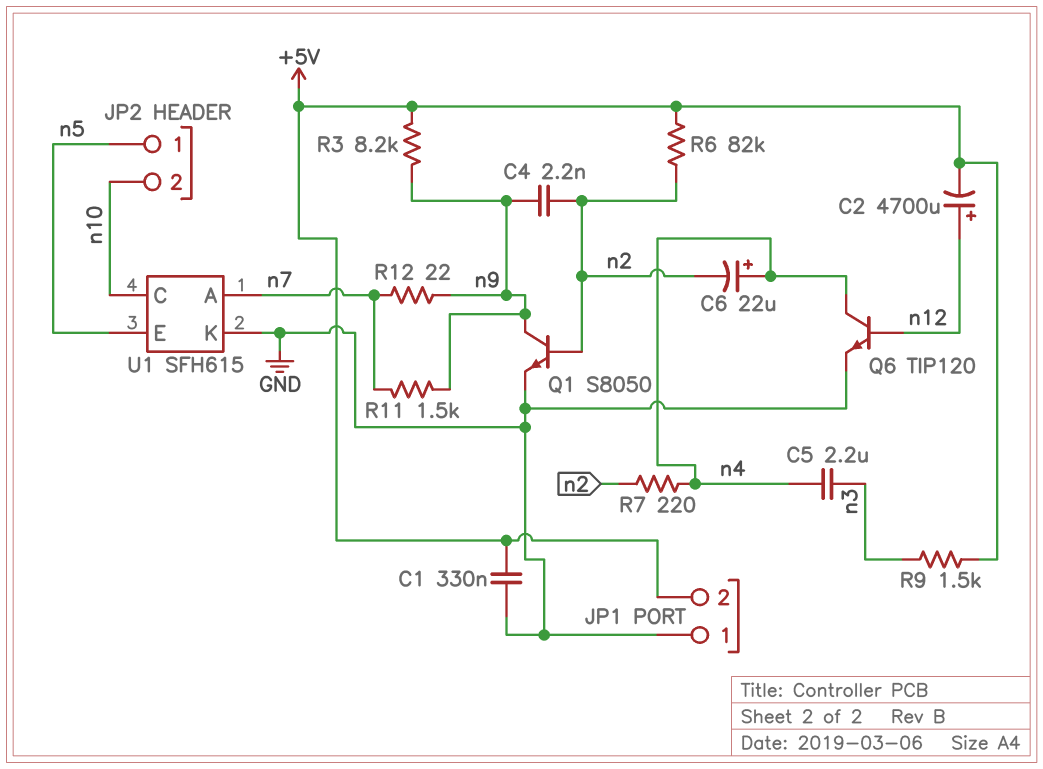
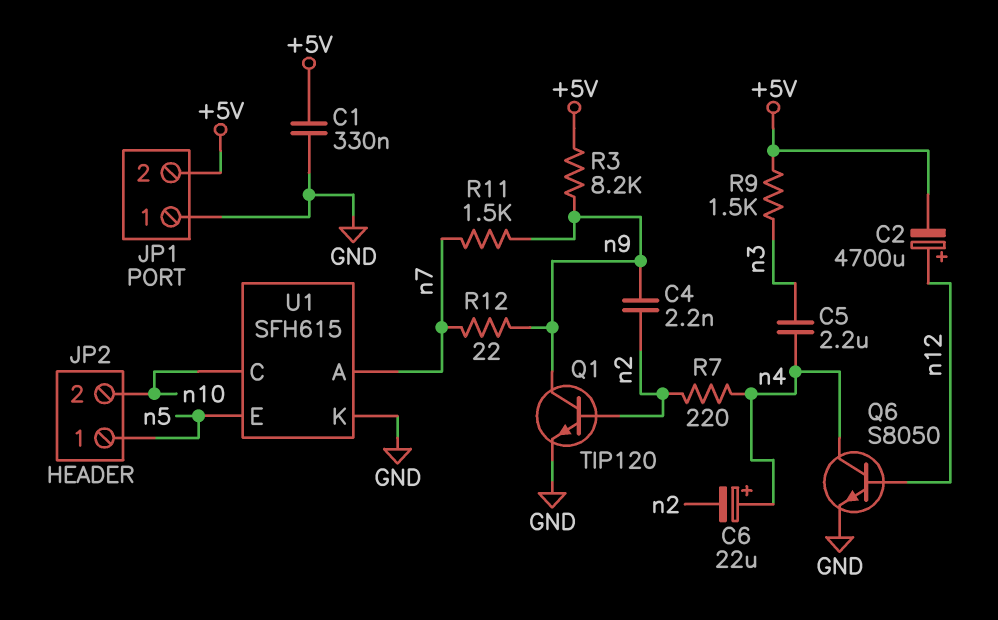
Q1: NPN S8050 (B n2, C n9, E GND) -> NPN TIP120 (B n2, C n9, E GND)
Q6: NPN TIP120 (B n12, C n4, E GND) -> NPN S8050 (B n12, C n4, E GND)
R6: 82k (+5V, n2) -> none

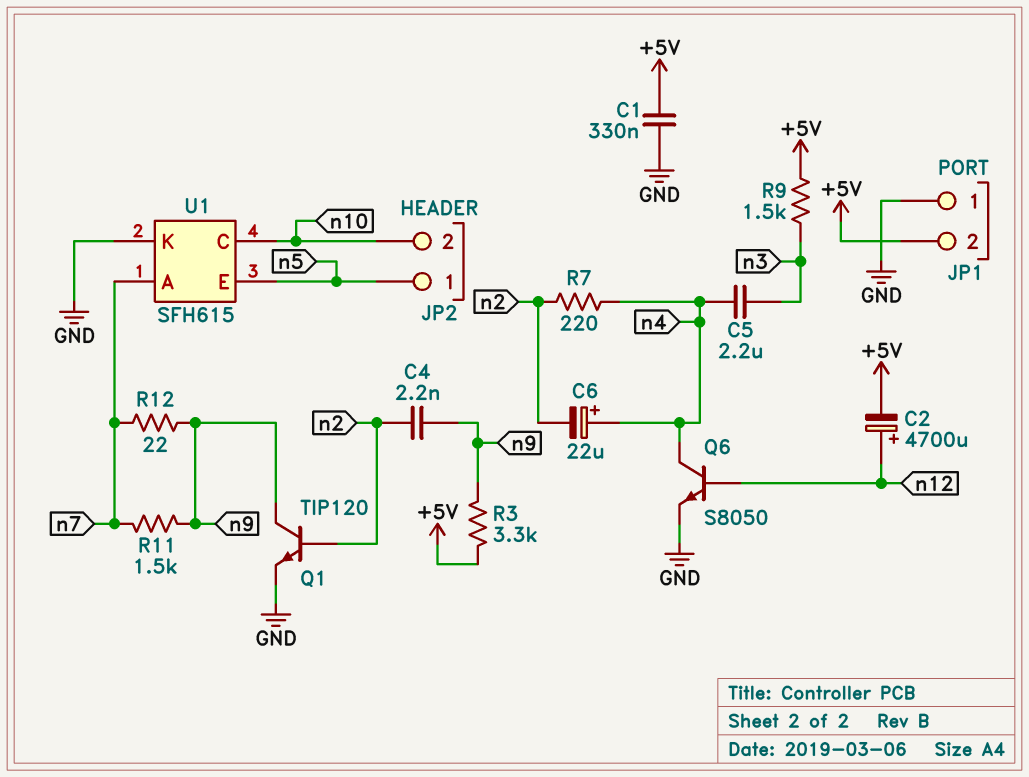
R3: 8.2k (+5V, n9) -> 3.3k (+5V, n9)

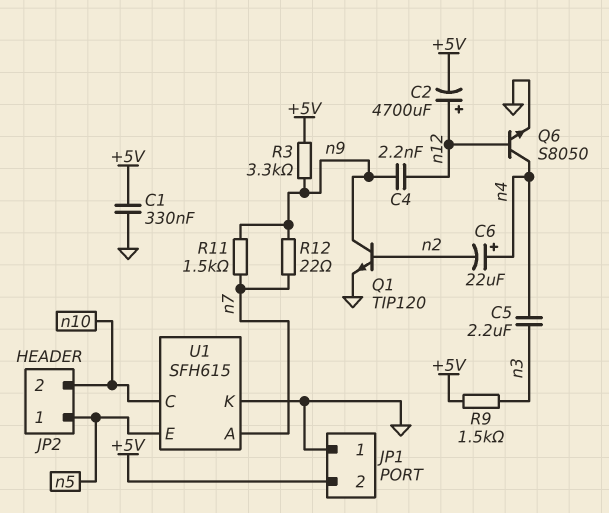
C4: 2.2nF (n2, n9) -> 2.2nF (n9, n12)
R7: 220 (n2, n4) -> none

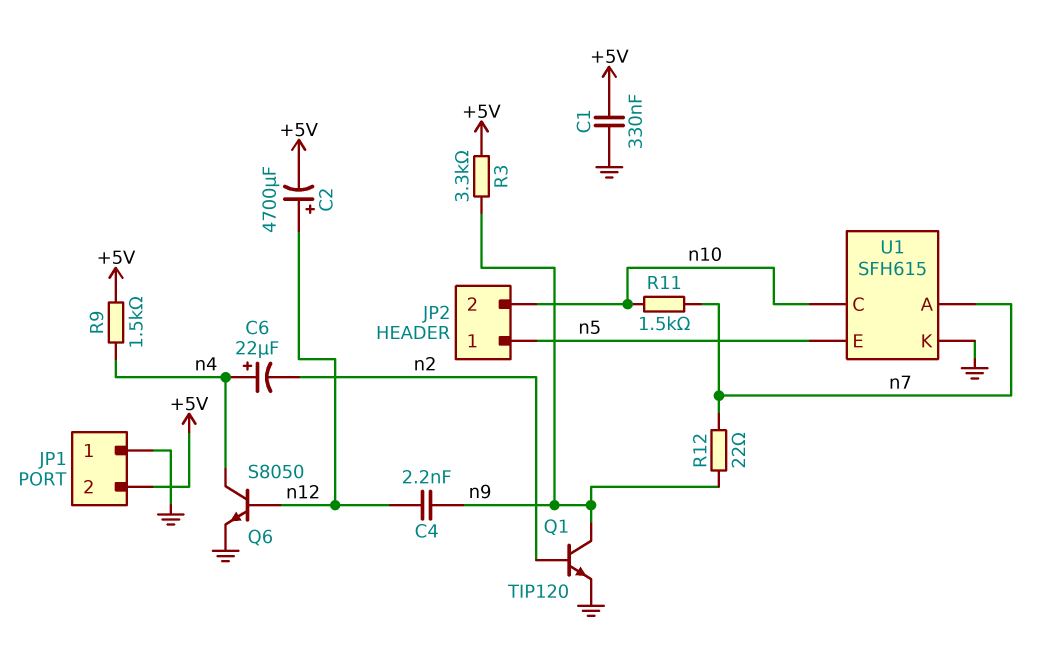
C5: 2.2uF (n3, n4) -> none
R9: 1.5k (+5V, n3) -> 1.5k (+5V, n4)
R11: 1.5k (n7, n9) -> 1.5k (n7, n10)

